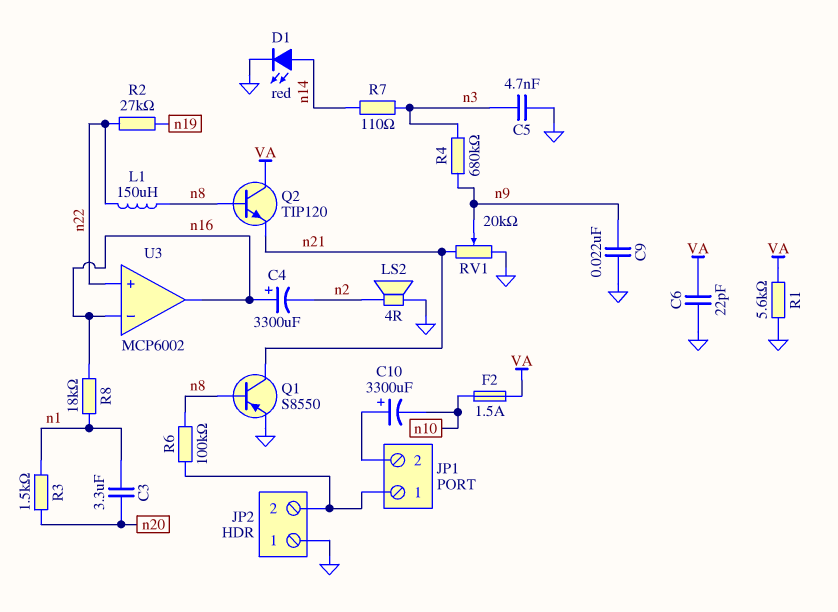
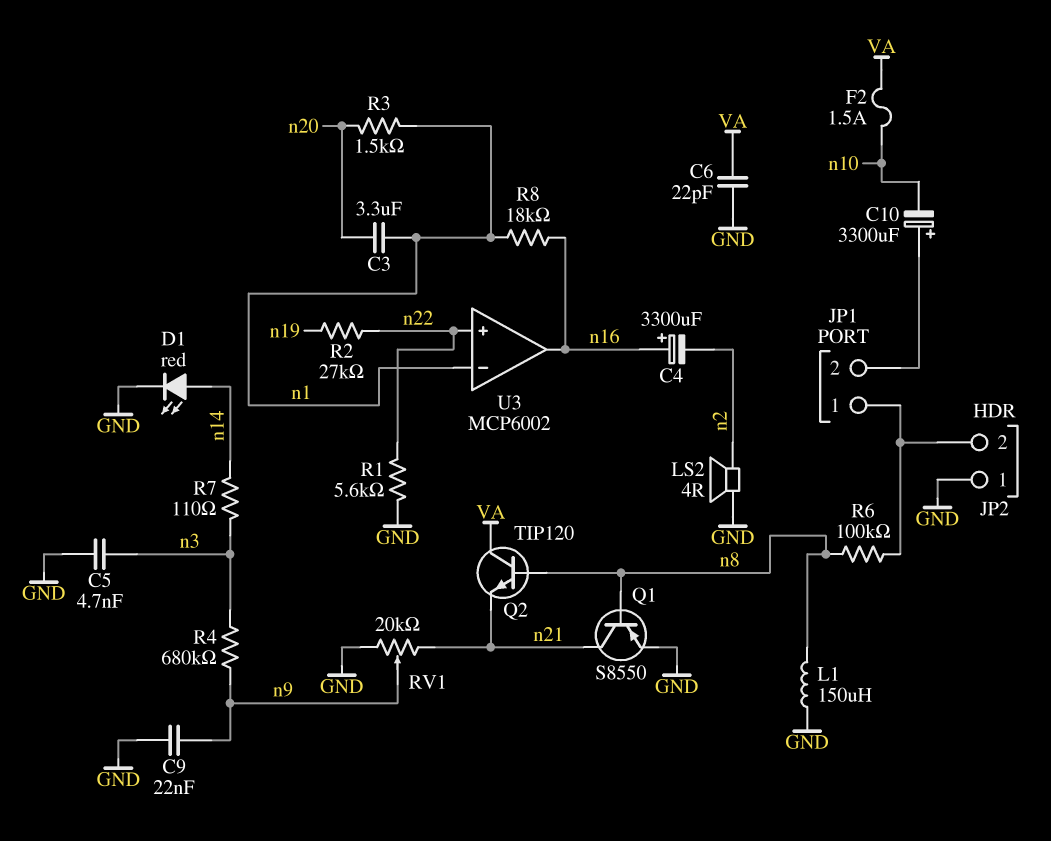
L1: 150uH (n8, n22) -> 150uH (GND, n8)
R1: 5.6k (GND, VA) -> 5.6k (GND, n22)
U3 pin in-: n16 -> n1

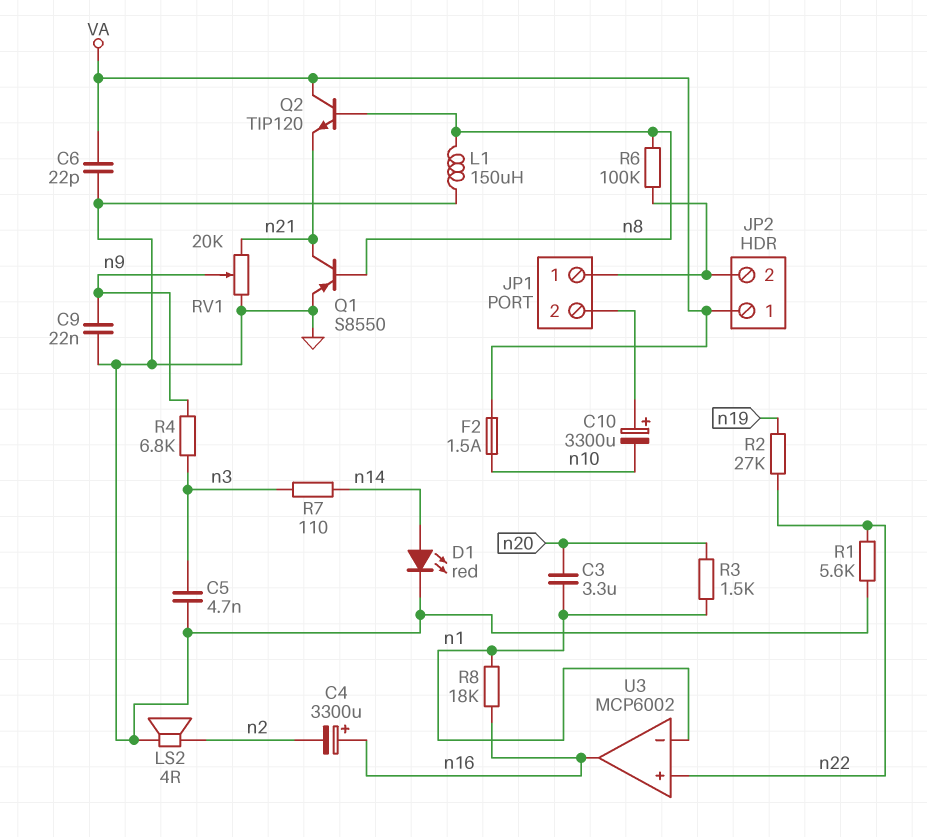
JP2 pin 1: GND -> VA
R4: 680k (n3, n9) -> 6.8k (n3, n9)

